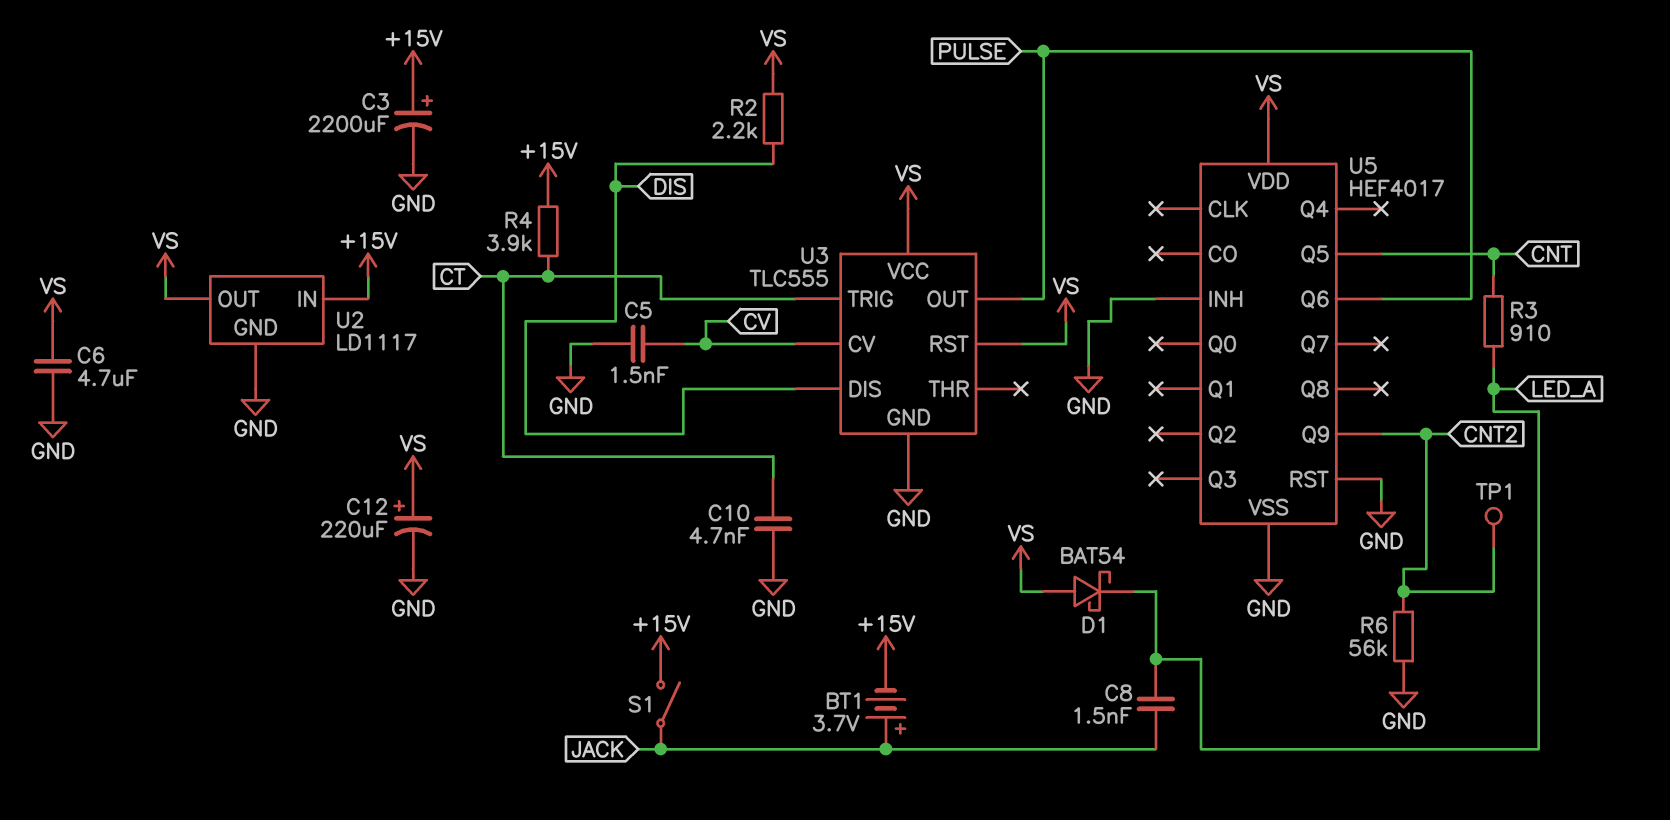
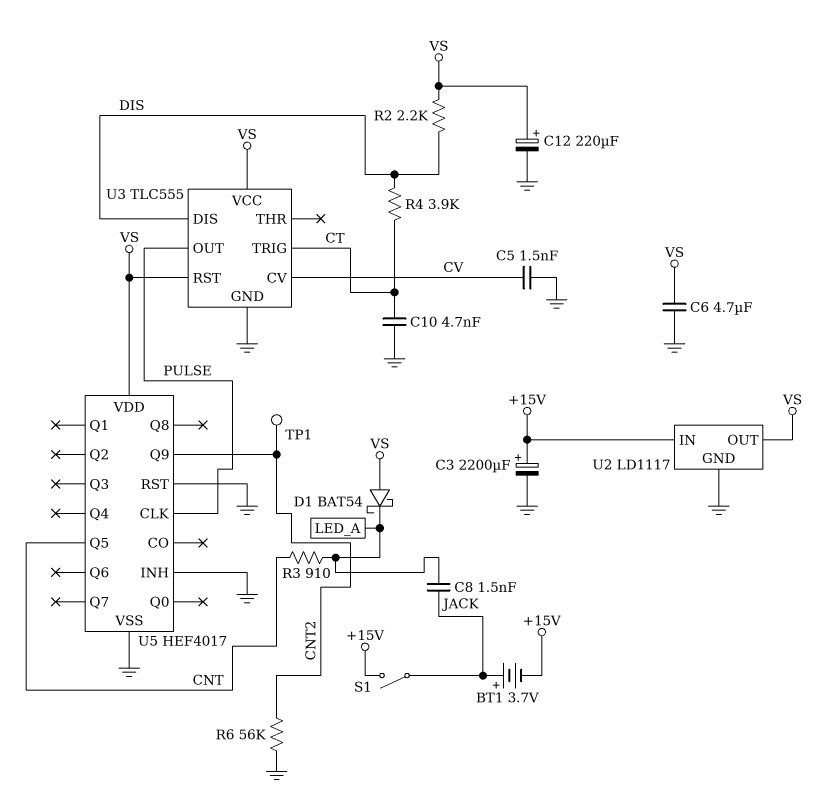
R4: 3.9k (+15V, CT) -> 3.9k (CT, DIS)
U5 pin CLK: none -> PULSE
U5 pin Q6: PULSE -> none

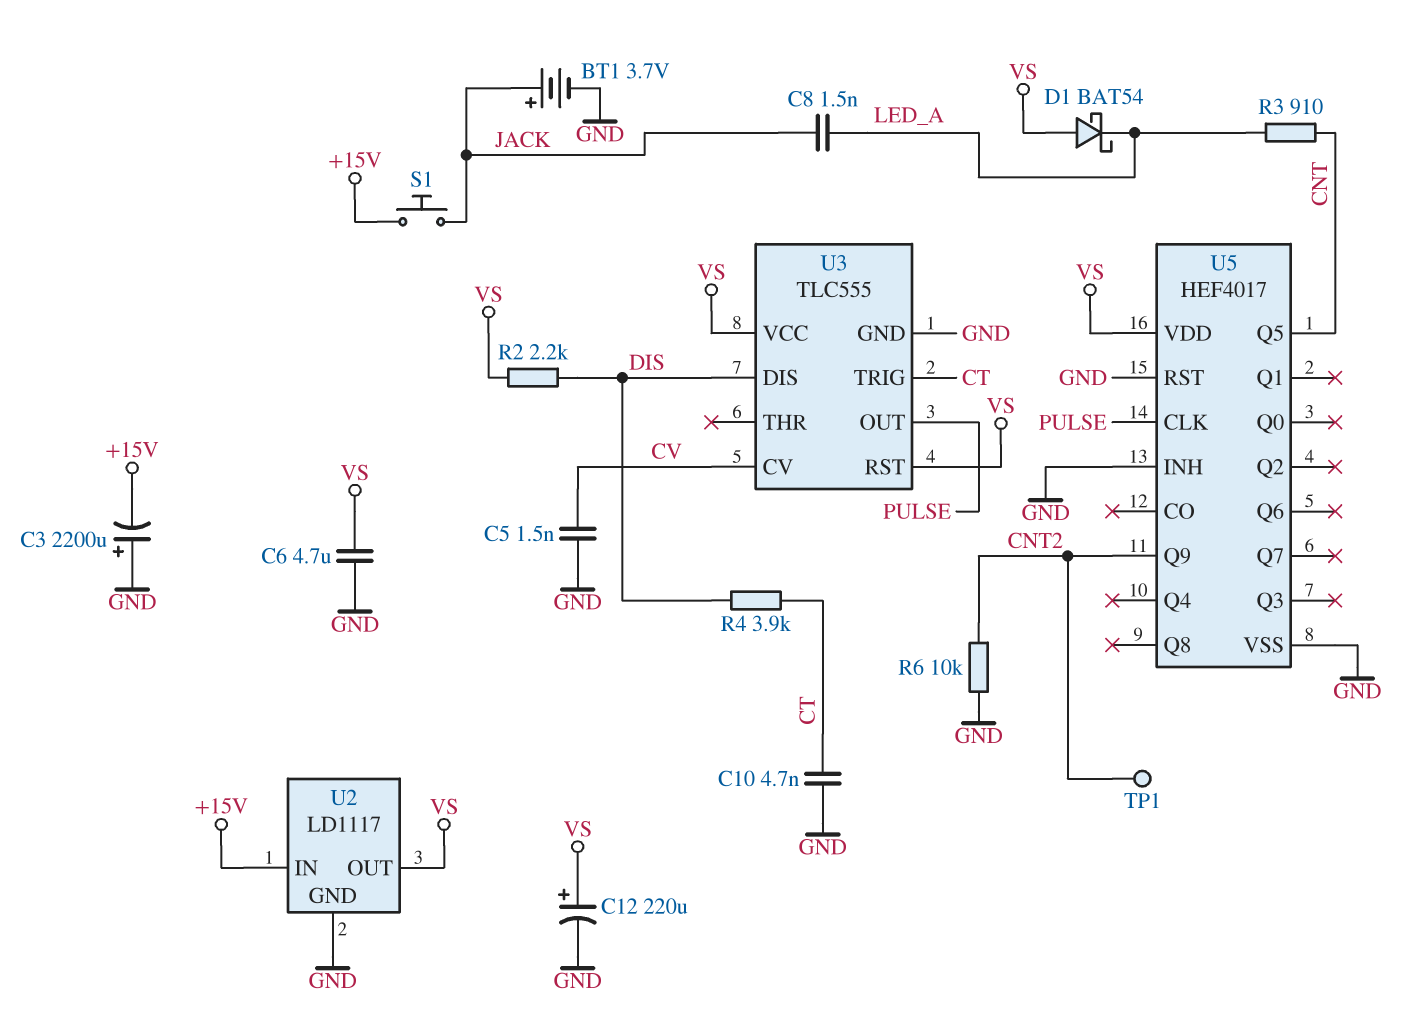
BT1: 3.7V (plus JACK, minus +15V) -> 3.7V (plus JACK, minus GND)
C3: 2200uF (plus +15V, minus GND) -> 2200uF (plus GND, minus +15V)
R6: 56k (CNT2, GND) -> 10k (CNT2, GND)
S1: switch (+15V, JACK) -> button (+15V, JACK)

